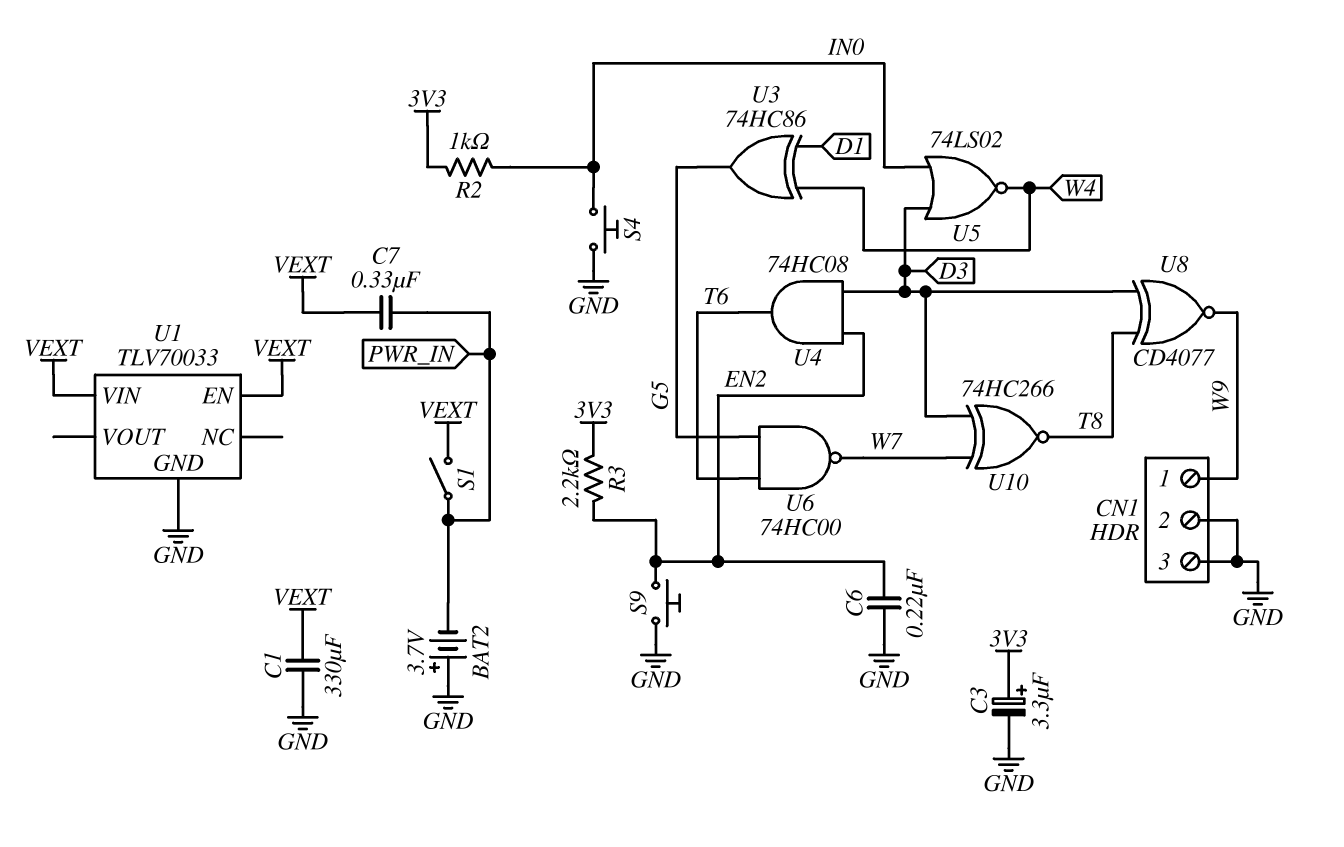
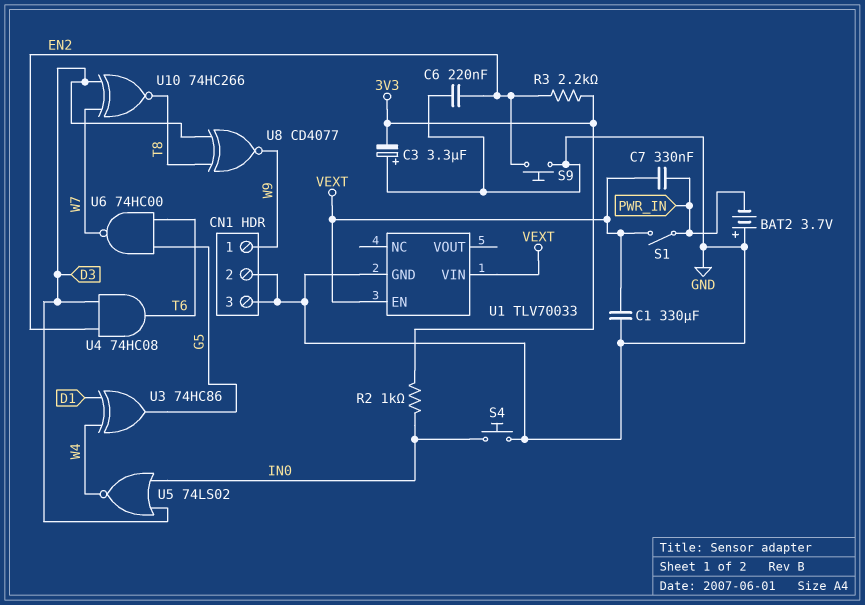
C3: 3.3uF (plus 3V3, minus GND) -> 3.3uF (plus GND, minus 3V3)

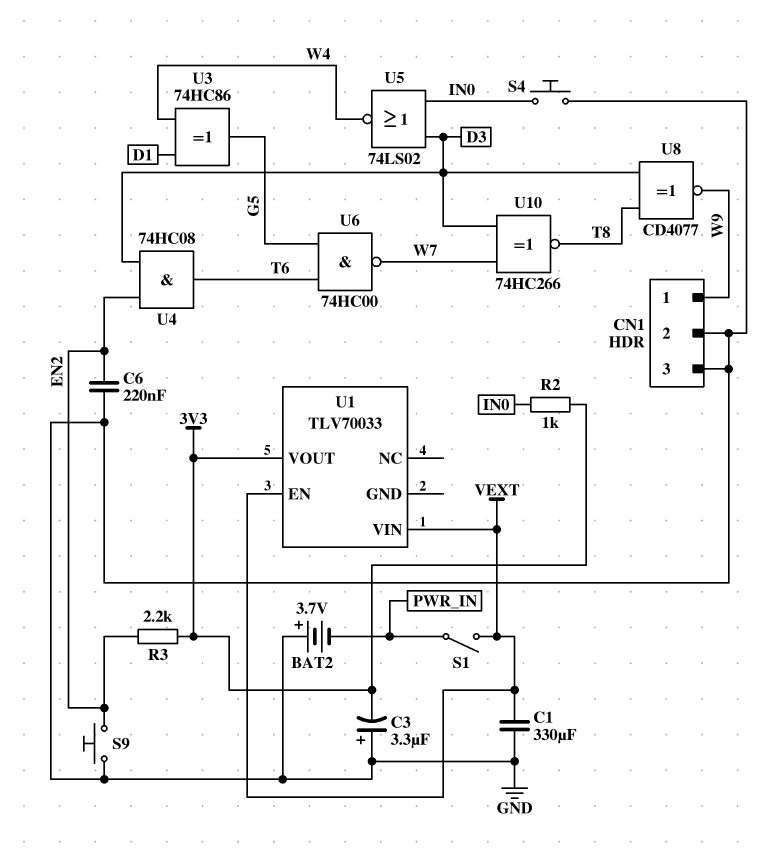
C7: 330nF (PWR_IN, VEXT) -> none
U1 pin GND: GND -> none
U1 pin VOUT: none -> 3V3

